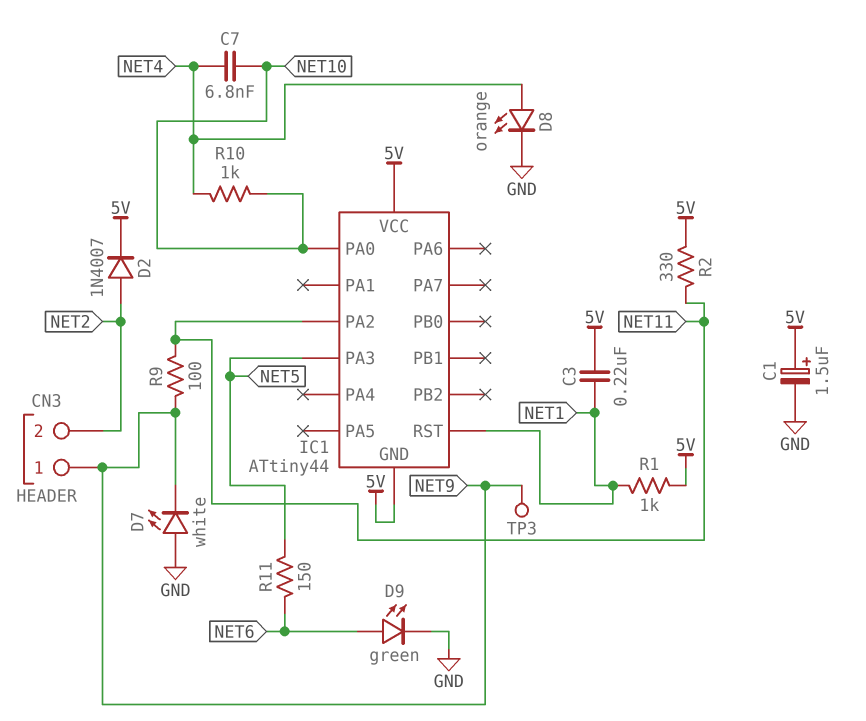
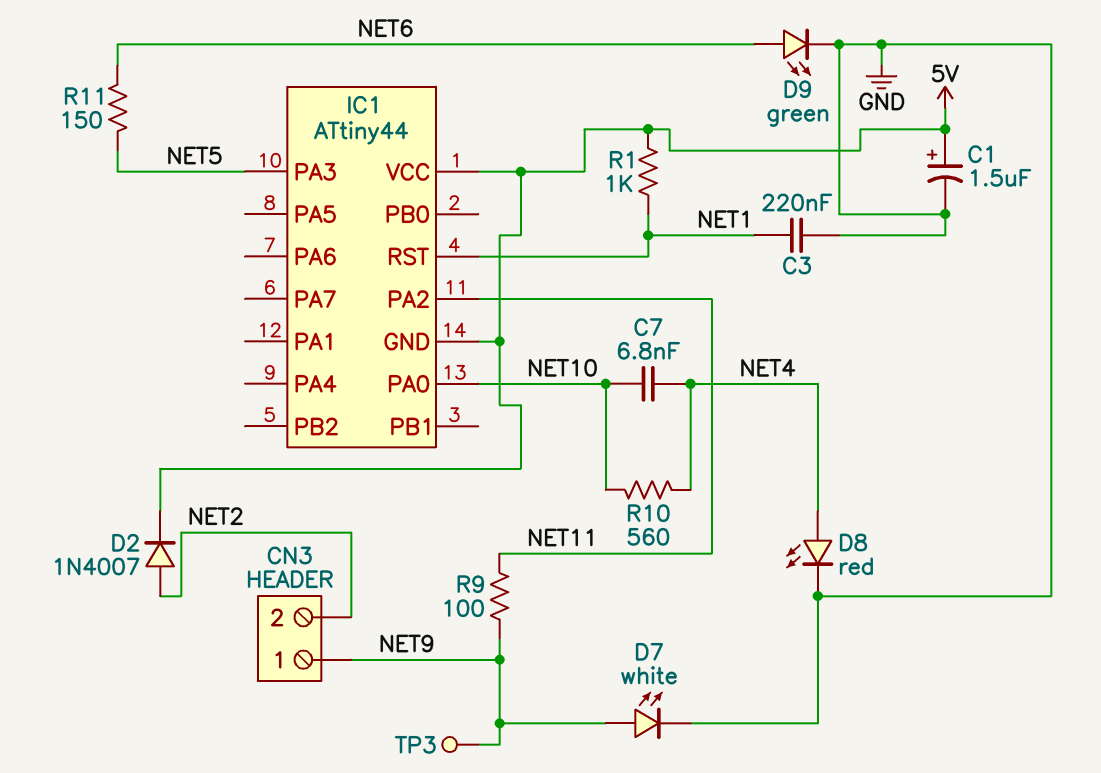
C3: 220nF (5V, NET1) -> 220nF (GND, NET1)
D7: LED white (A GND, K NET9) -> LED white (A NET9, K GND)
D8: LED orange (A NET4, K GND) -> LED red (A NET4, K GND)
R2: 330 (5V, NET11) -> none
R10: 1k (NET4, NET10) -> 560 (NET4, NET10)

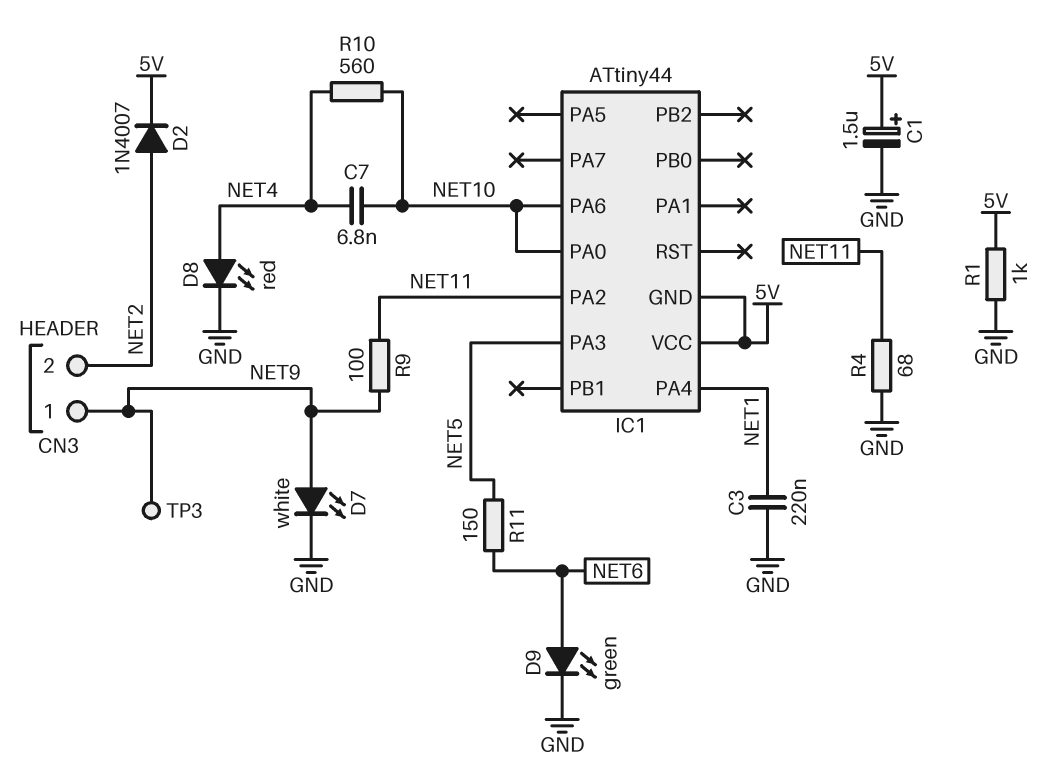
IC1 pin PA4: none -> NET1
IC1 pin PA6: none -> NET10
IC1 pin RST: NET1 -> none
R1: 1k (5V, NET1) -> 1k (5V, GND)
R4: none -> 68 (GND, NET11)

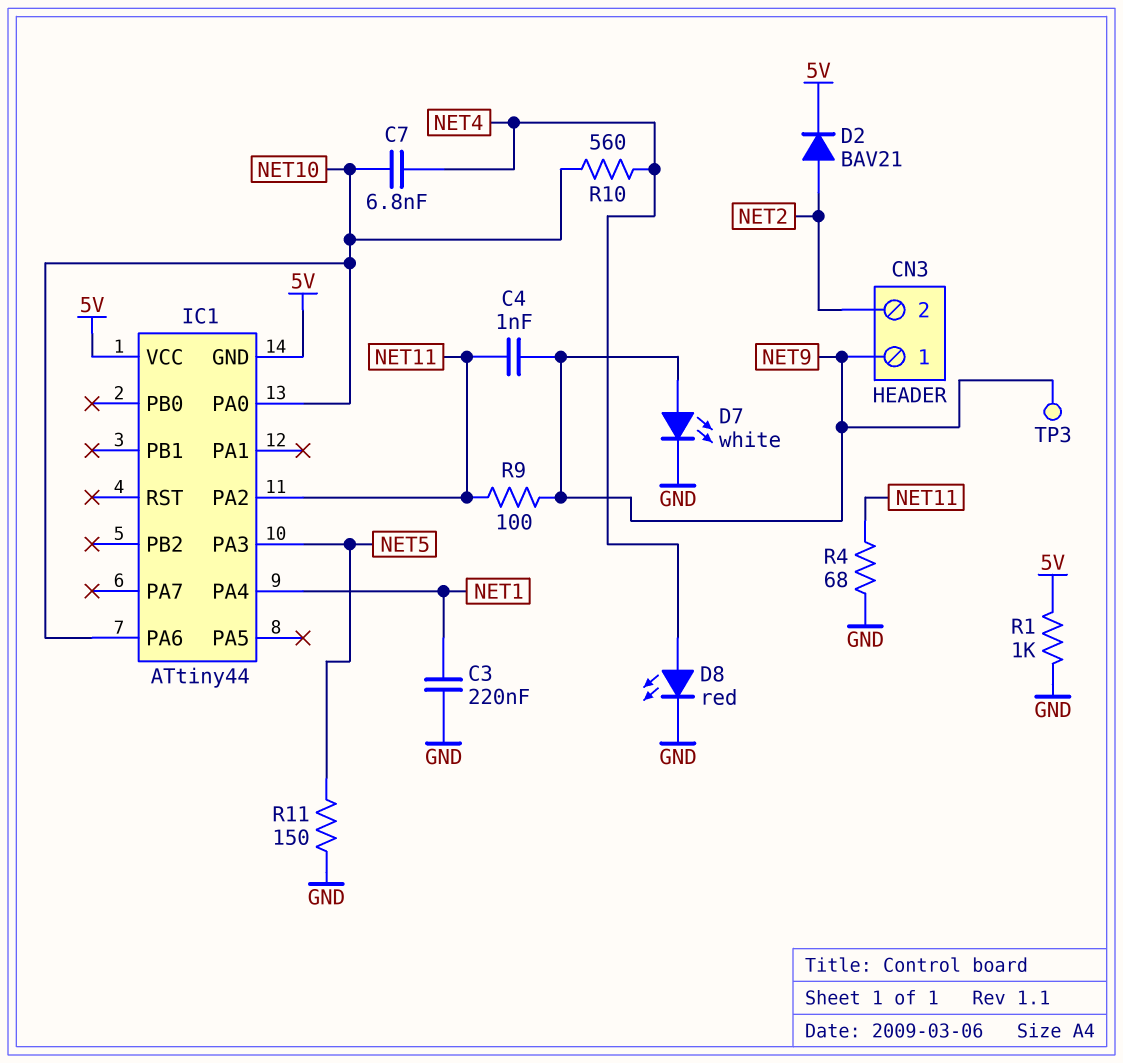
C1: 1.5uF (plus 5V, minus GND) -> none
C4: none -> 1nF (NET9, NET11)
D2: diode 1N4007 (A NET2, K 5V) -> diode BAV21 (A NET2, K 5V)
D9: LED green (A NET6, K GND) -> none
R11: 150 (NET5, NET6) -> 150 (GND, NET5)

